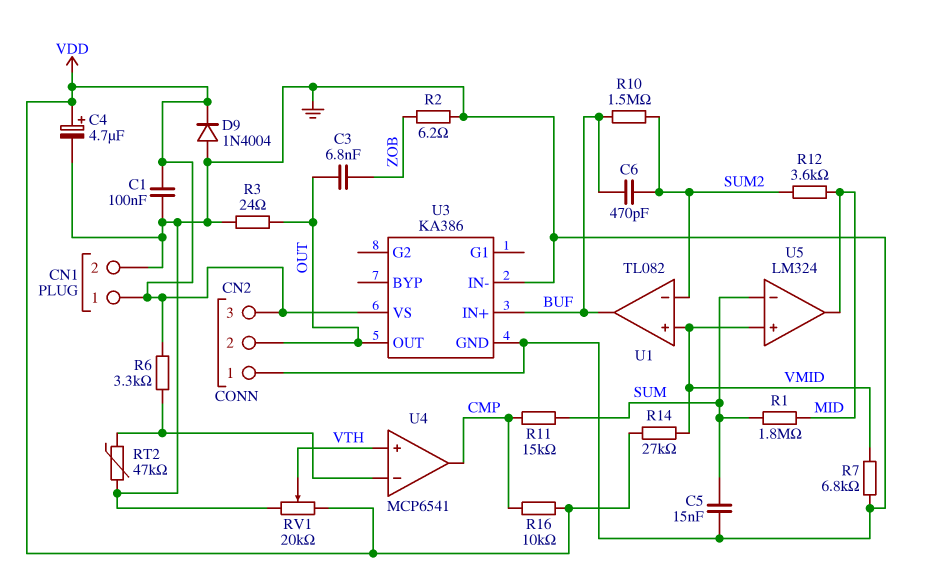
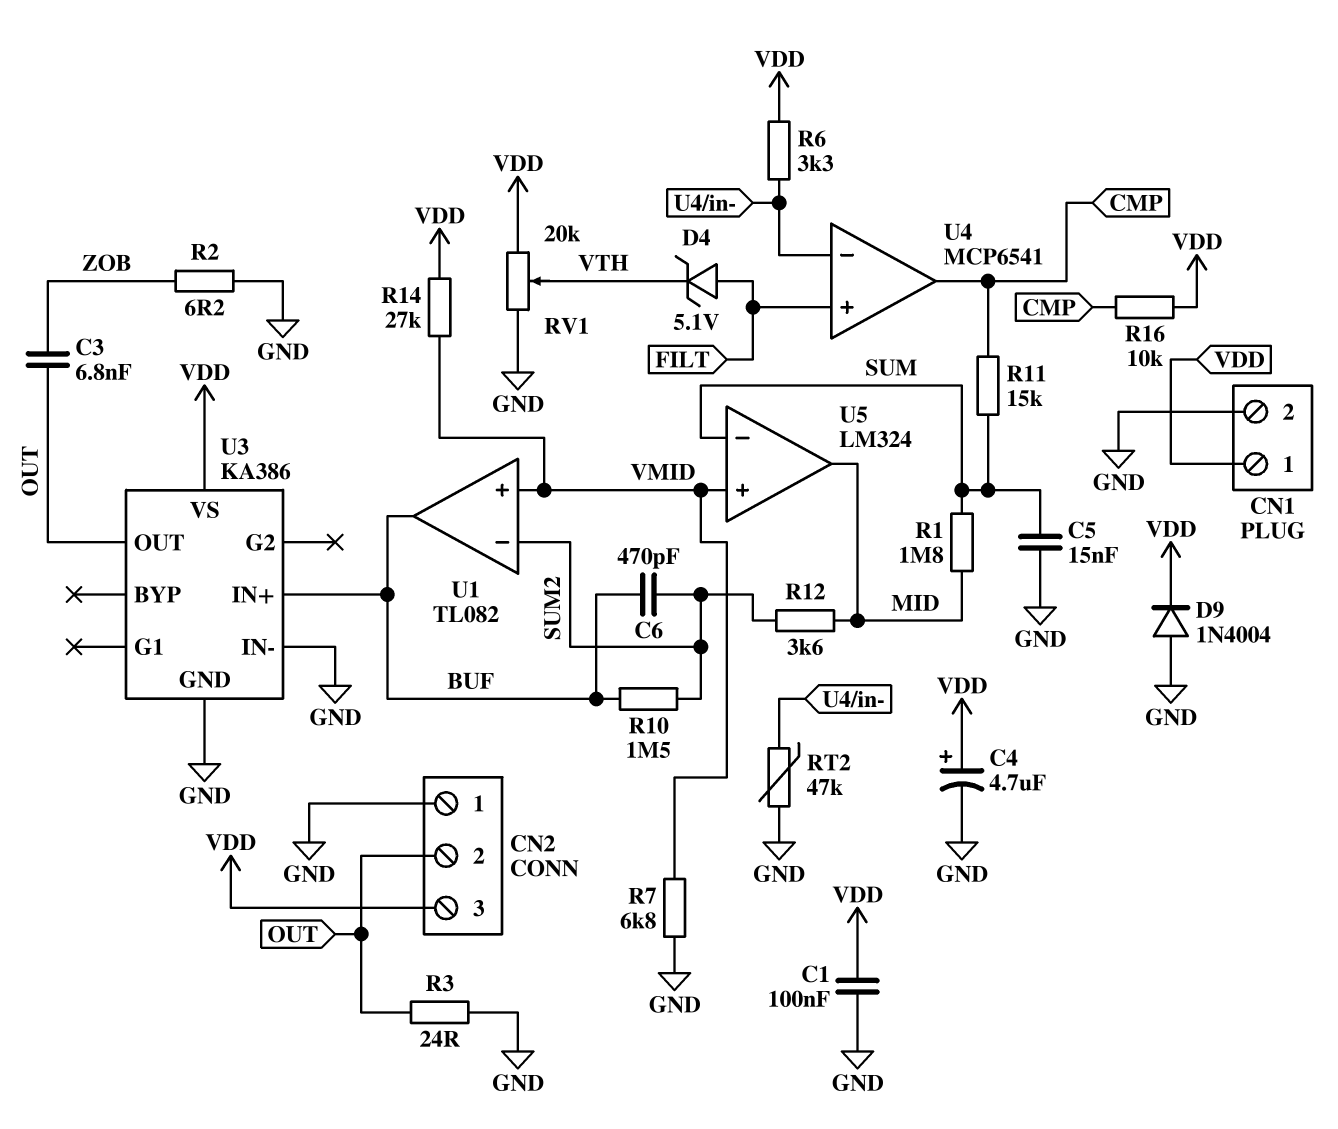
D4: none -> zener 5.1V (A FILT, K VTH)
U4 pin in+: VTH -> FILT

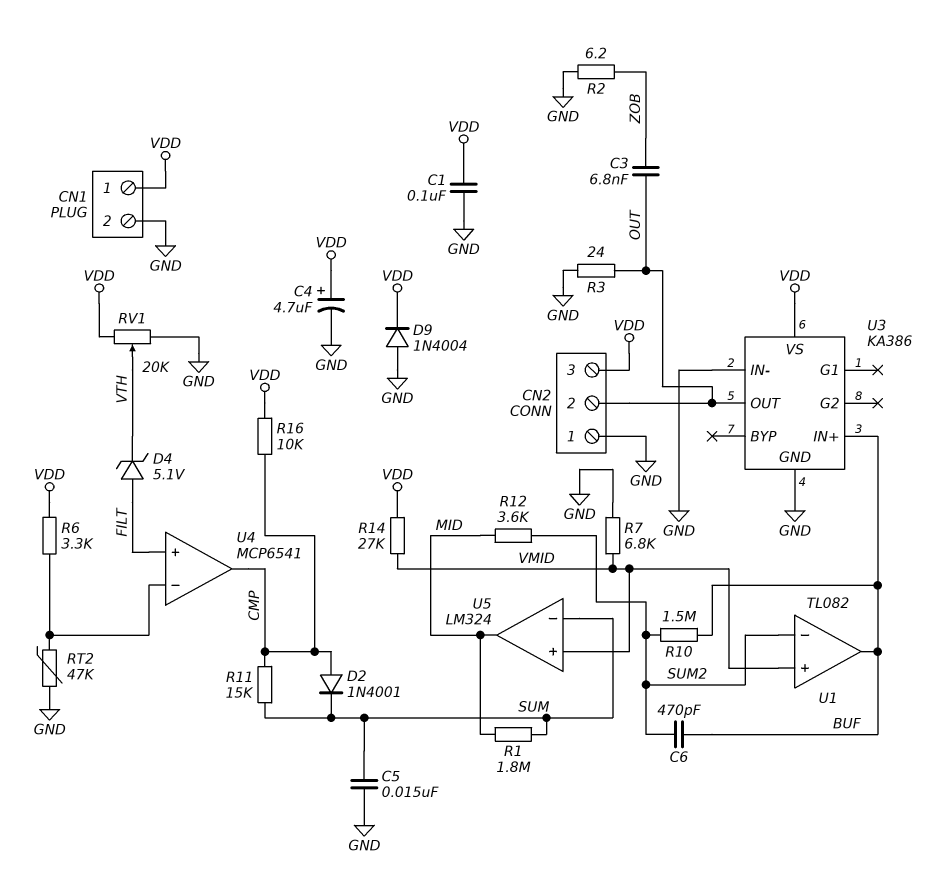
D2: none -> diode 1N4001 (A CMP, K SUM)

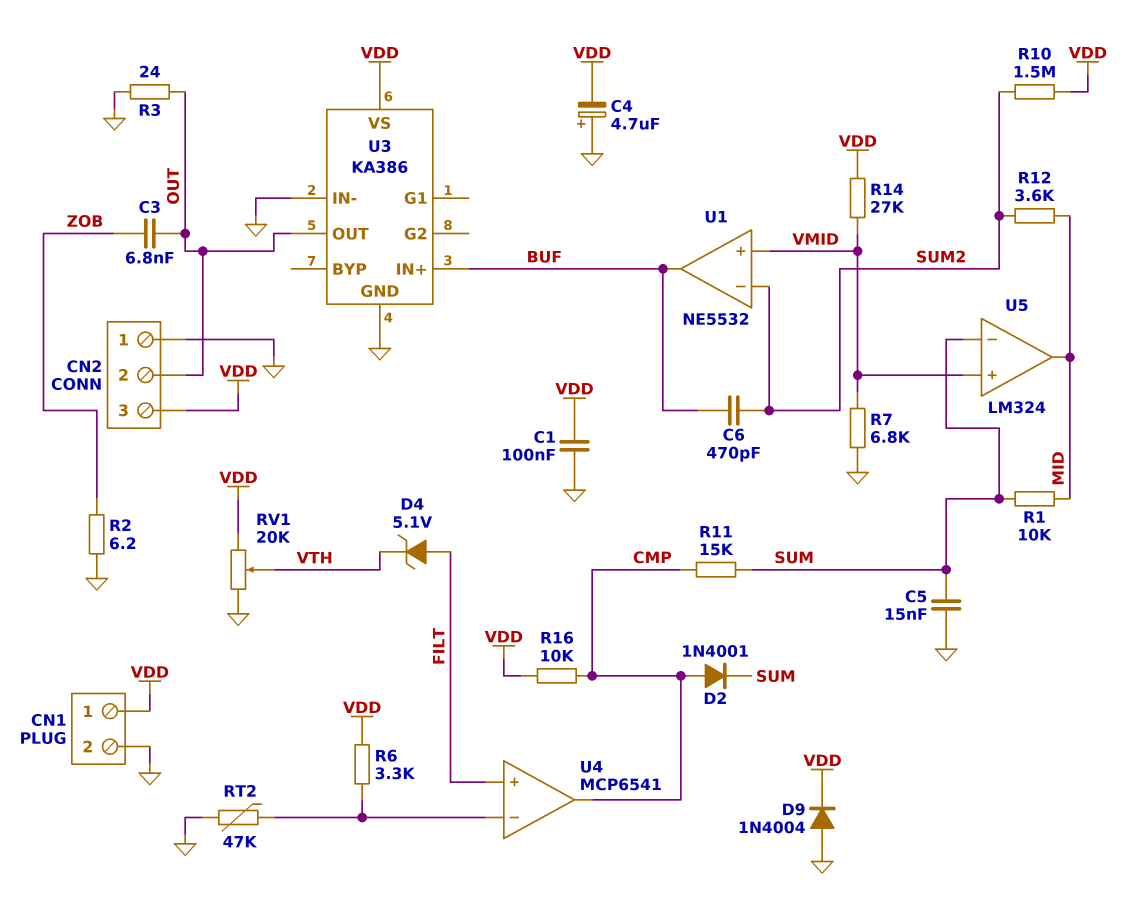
C4: 4.7uF (plus VDD, minus GND) -> 4.7uF (plus GND, minus VDD)
R1: 1.8M (MID, SUM) -> 10k (MID, SUM)
R10: 1.5M (BUF, SUM2) -> 1.5M (SUM2, VDD)
U1: TL082 -> NE5532

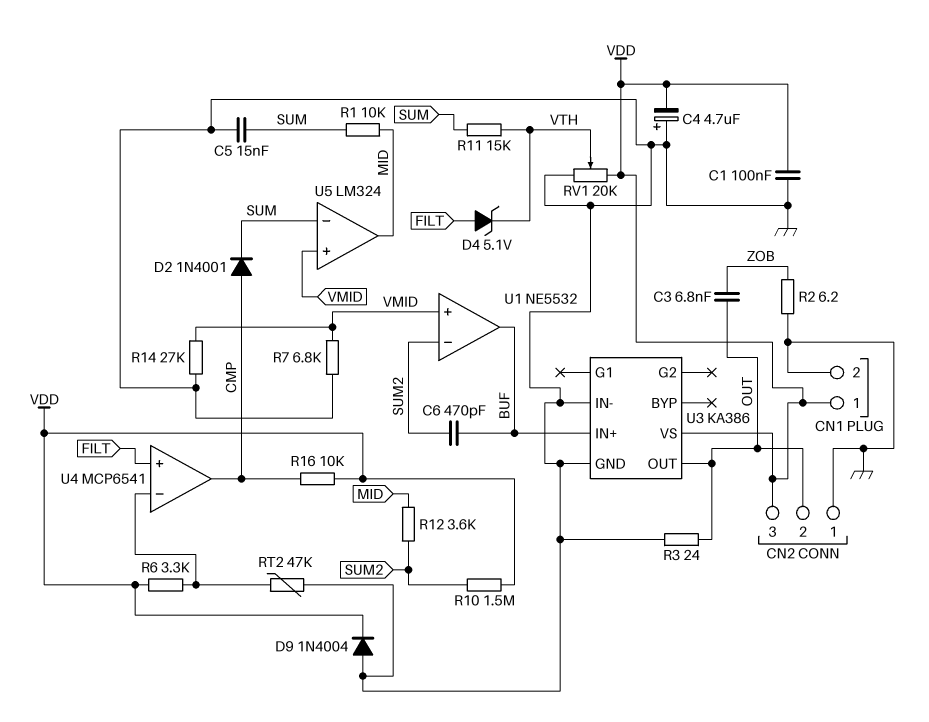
R11: 15k (CMP, SUM) -> 15k (SUM, VTH)
R14: 27k (VDD, VMID) -> 27k (GND, VMID)

